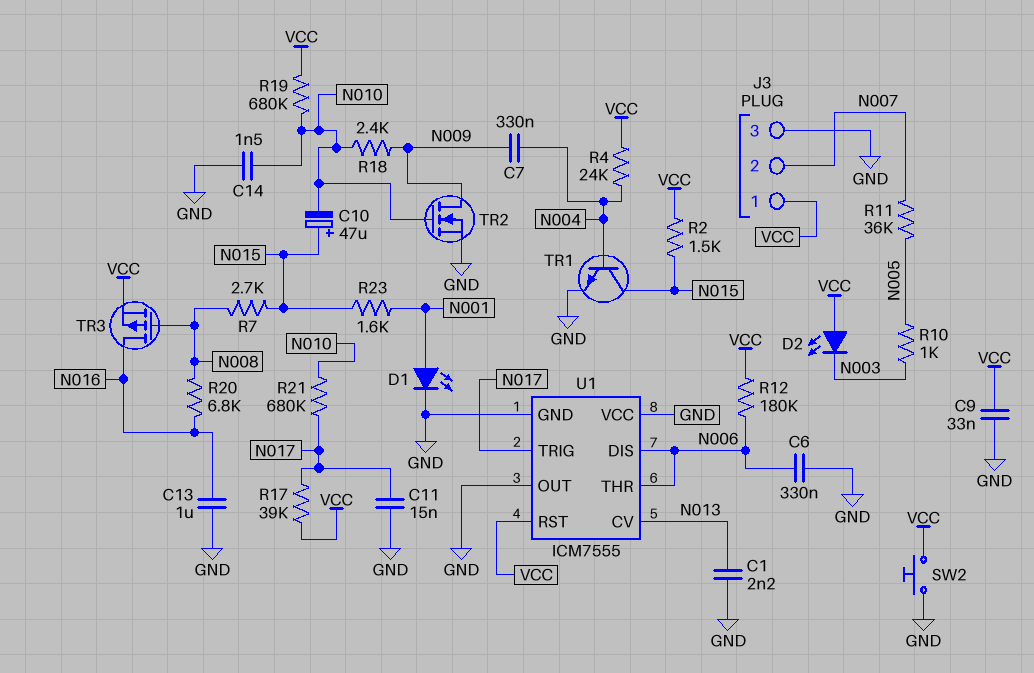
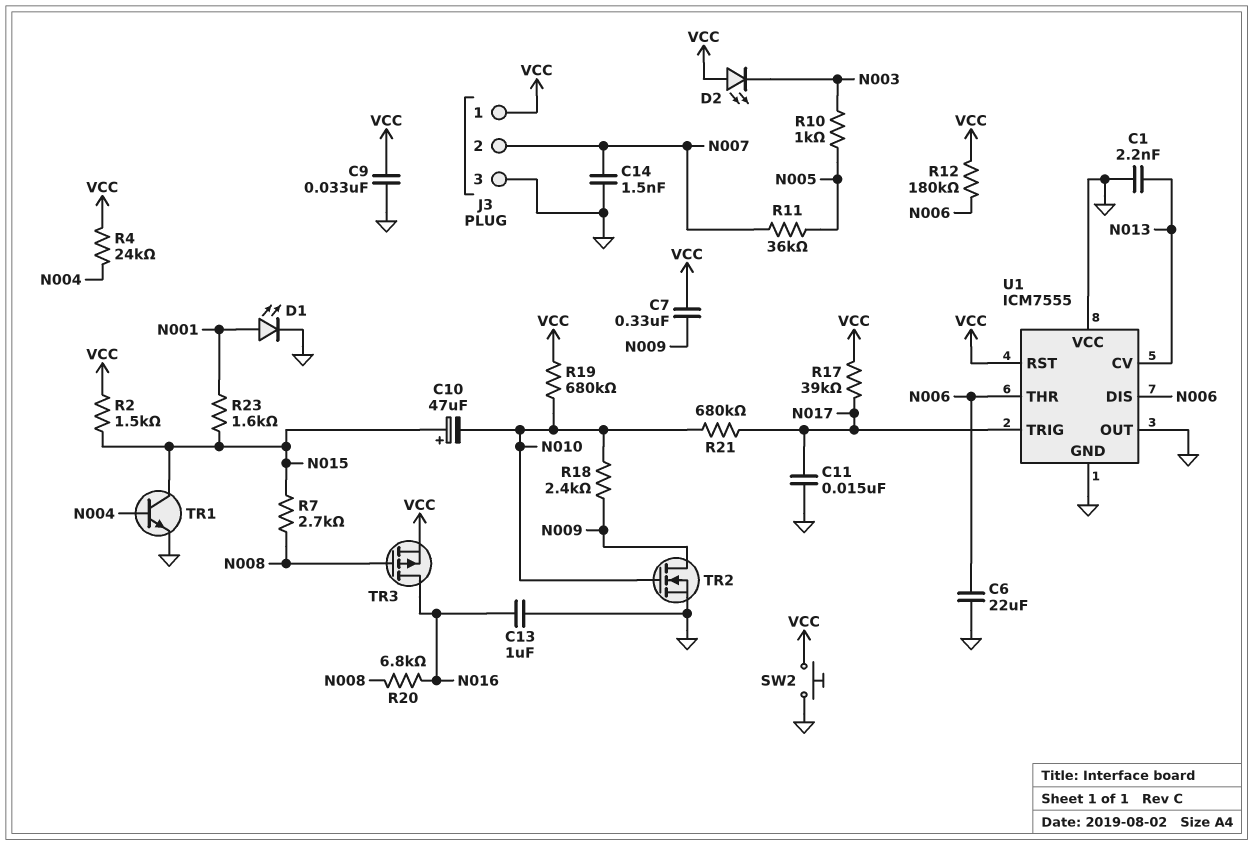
C6: 330nF (GND, N006) -> 22uF (GND, N006)
C7: 330nF (N004, N009) -> 330nF (N009, VCC)
C14: 1.5nF (GND, N010) -> 1.5nF (GND, N007)

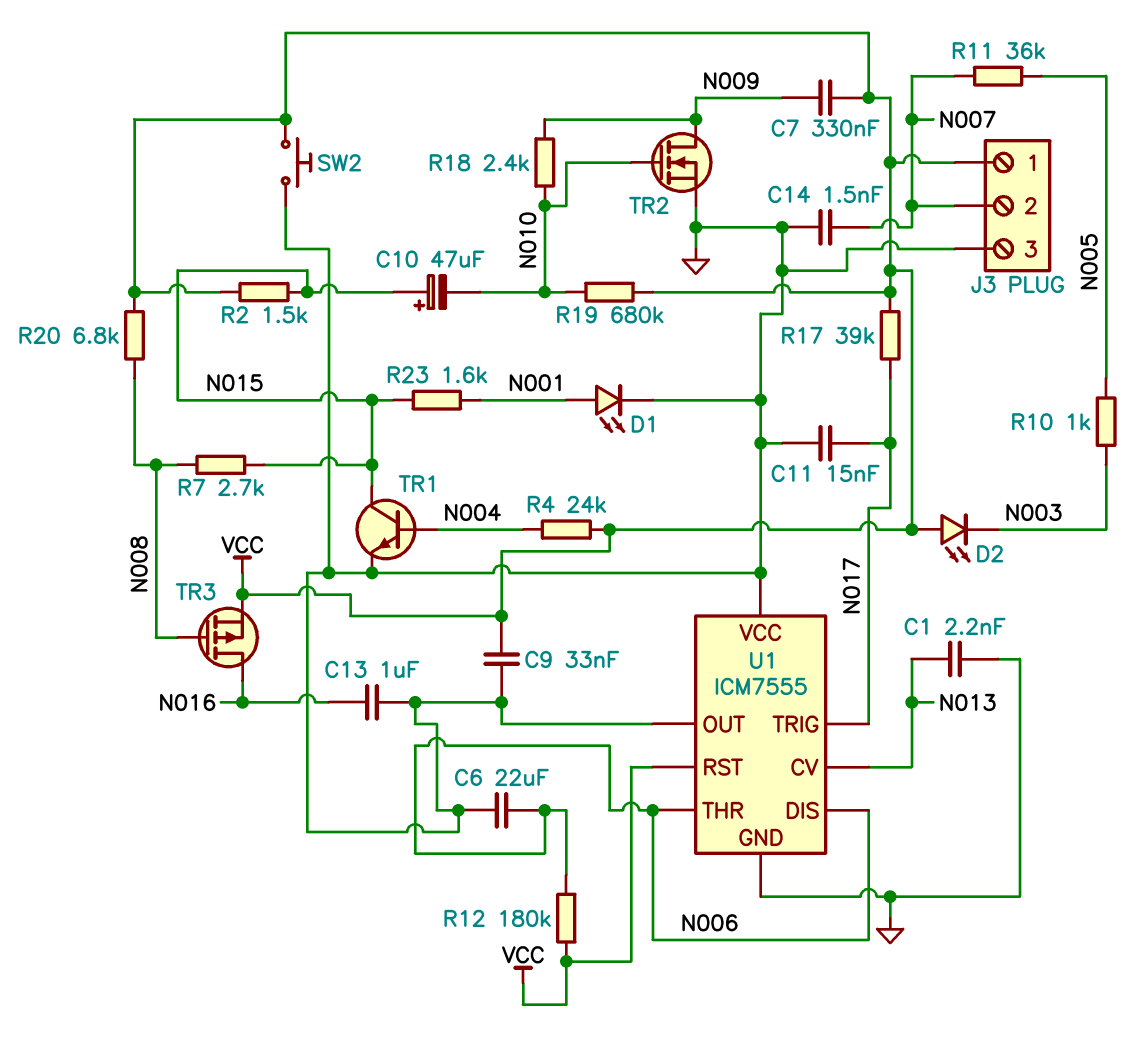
R20: 6.8k (N008, N016) -> 6.8k (N008, VCC)
R21: 680k (N010, N017) -> none

